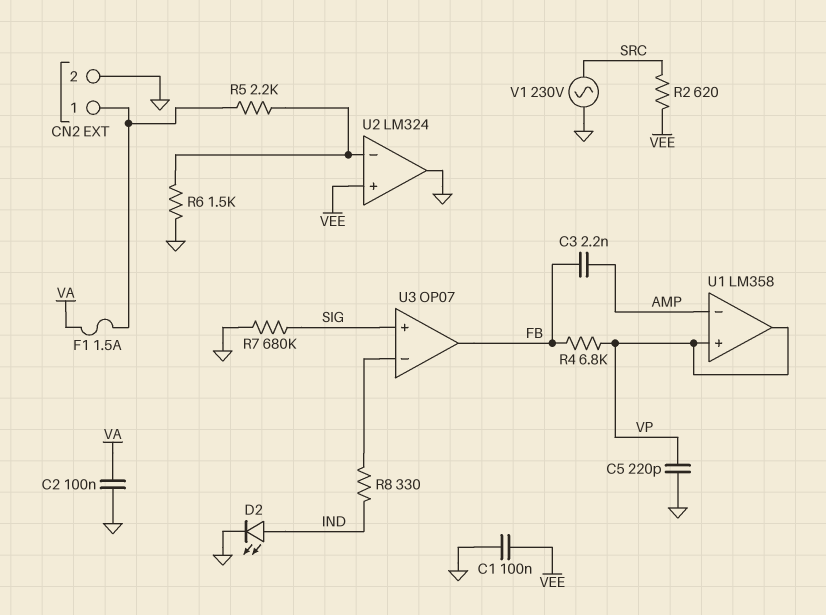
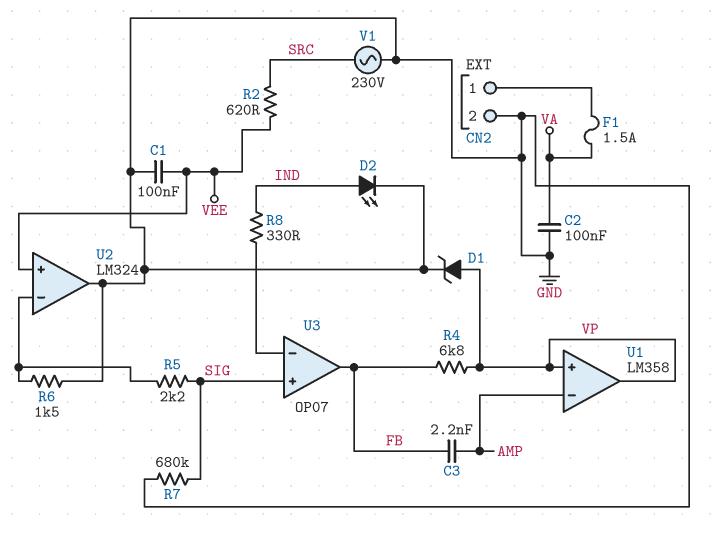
C5: 220pF (GND, VP) -> none
D1: none -> zener (A VP, K GND)
R5: 2.2k (CN2/1, U2/in-) -> 2.2k (SIG, U2/in-)

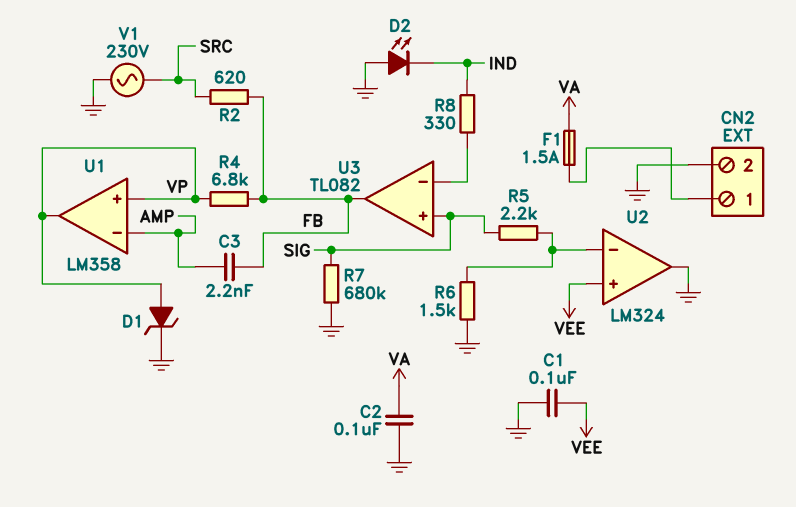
D2: LED (A IND, K GND) -> LED (A GND, K IND)
R2: 620 (SRC, VEE) -> 620 (FB, SRC)
U3: OP07 -> TL082

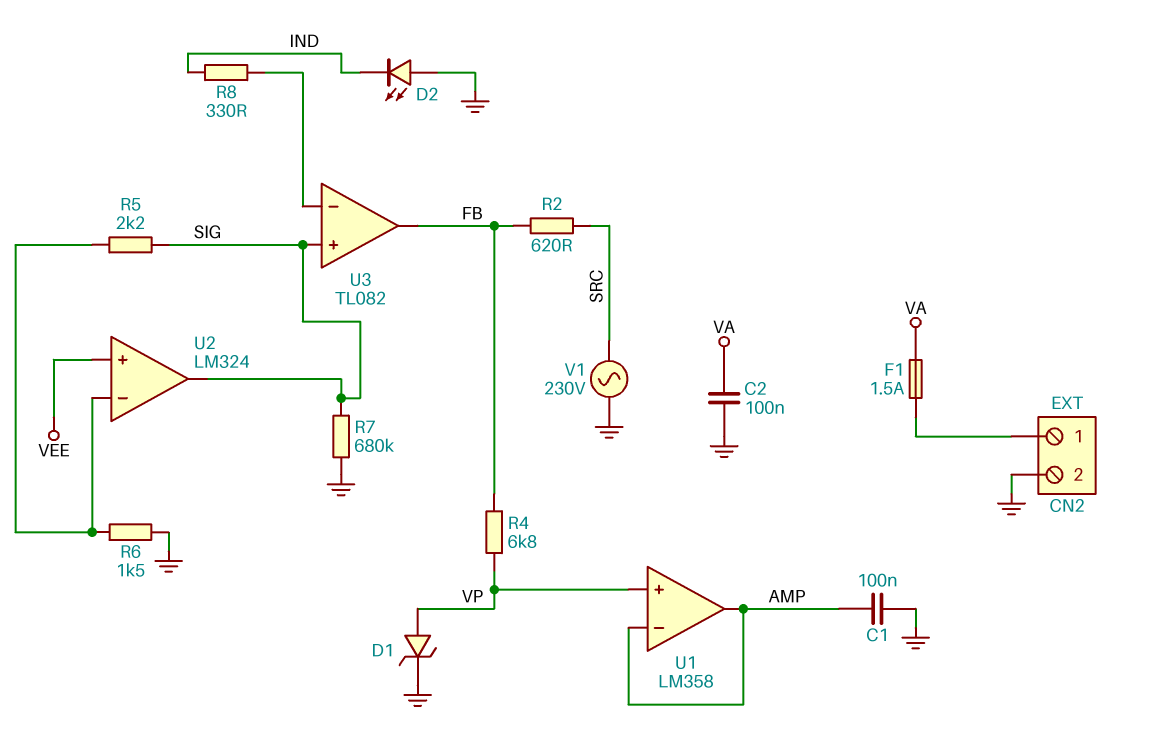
C1: 100nF (GND, VEE) -> 100nF (AMP, GND)
C3: 2.2nF (AMP, FB) -> none
U1 pin out: VP -> AMP
U2 pin out: GND -> SIG

